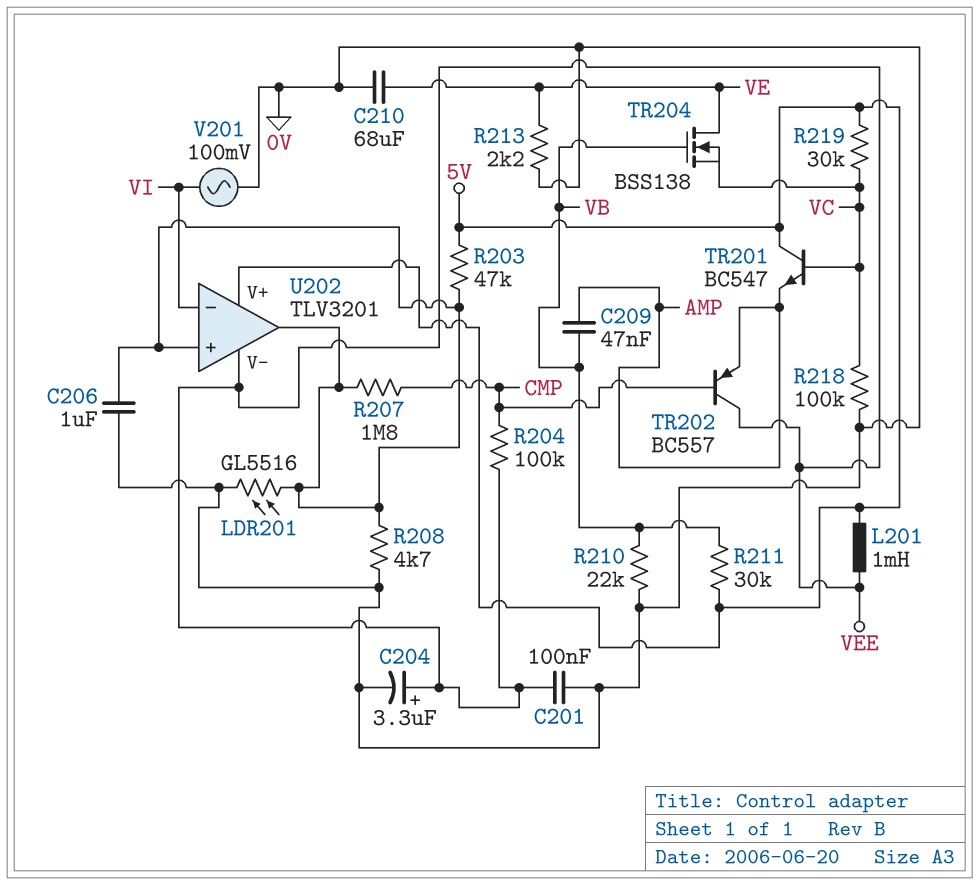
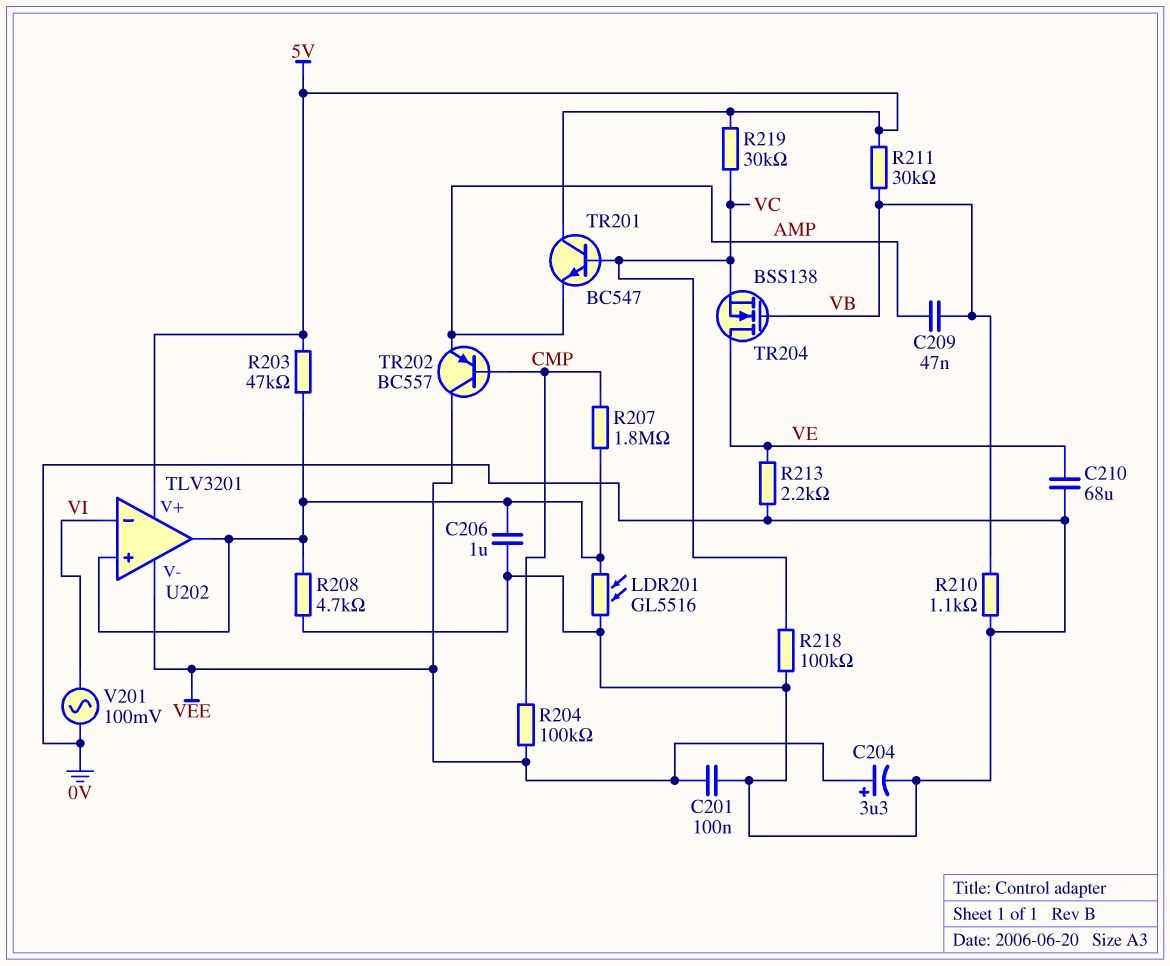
L201: 1mH (5V, VEE) -> none
R210: 22k (0V, VB) -> 1.1k (0V, VB)

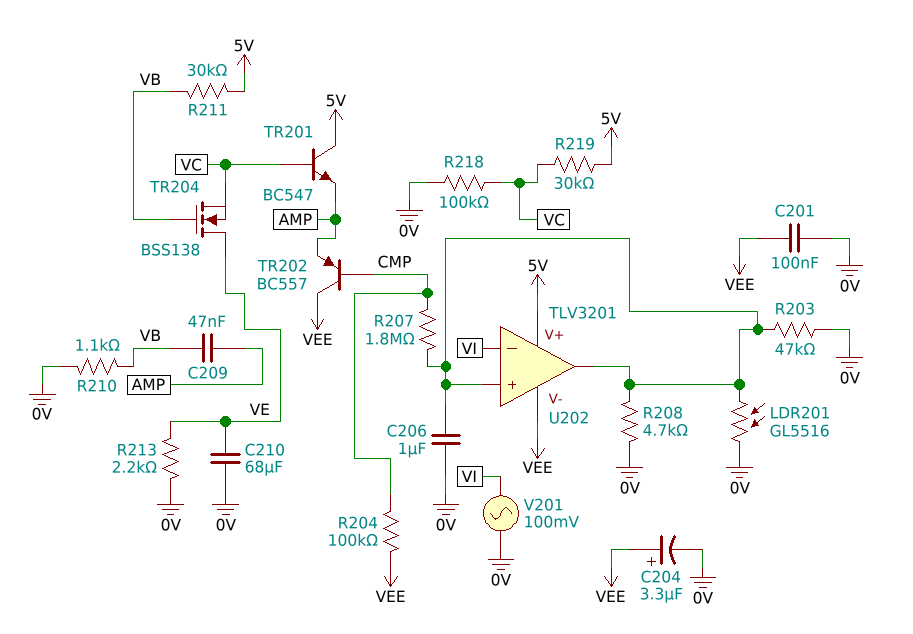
R203: 47k (5V, U202/in+) -> 47k (0V, U202/in+)

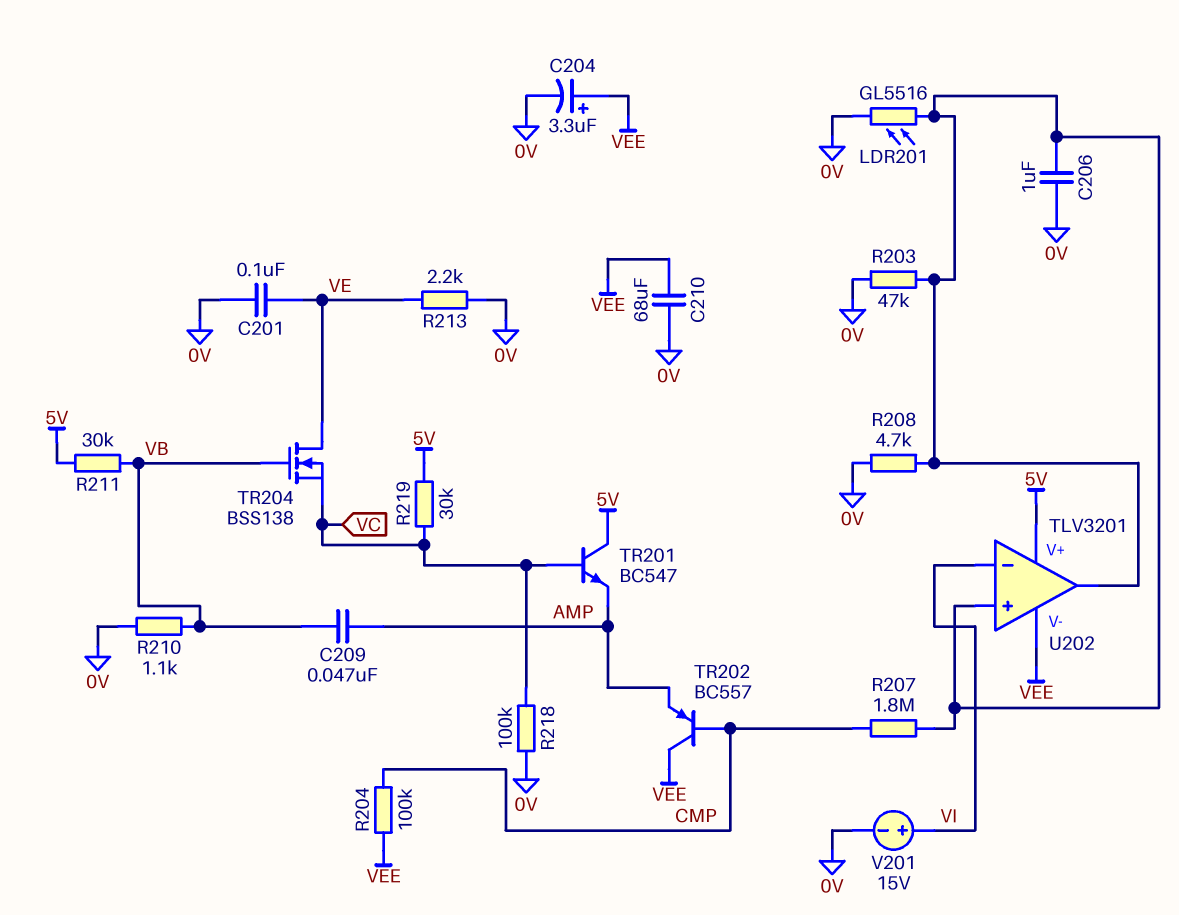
C201: 100nF (0V, VEE) -> 100nF (0V, VE)
C210: 68uF (0V, VE) -> 68uF (0V, VEE)
V201: AC 100mV (0V, VI) -> 15V (plus VI, minus 0V)

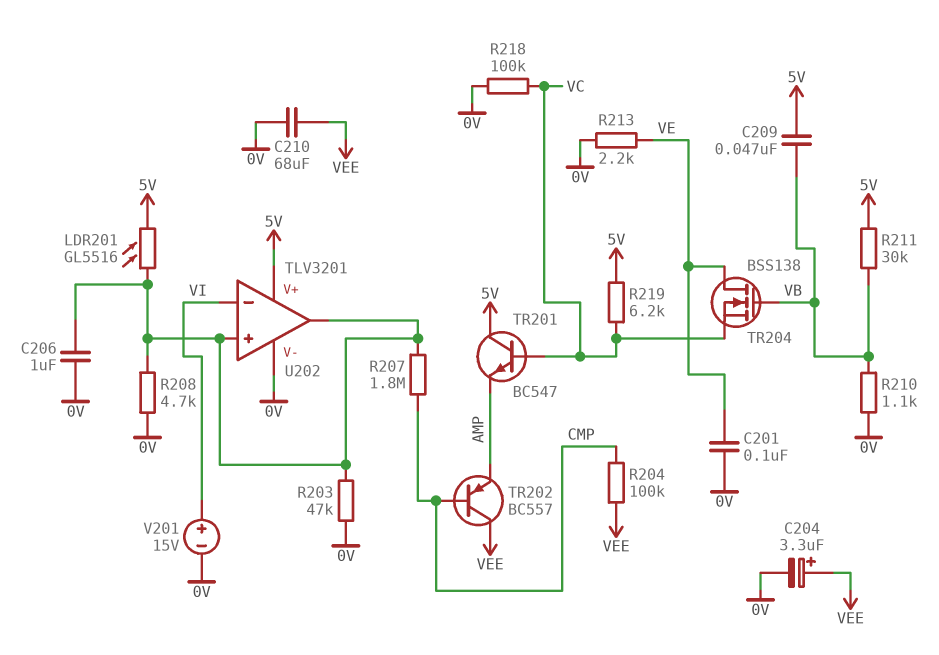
C209: 47nF (AMP, VB) -> 47nF (5V, VB)
LDR201: GL5516 (0V, U202/in+) -> GL5516 (5V, U202/in+)
R219: 30k (5V, VC) -> 6.2k (5V, VC)
U202 pin V-: VEE -> 0V

